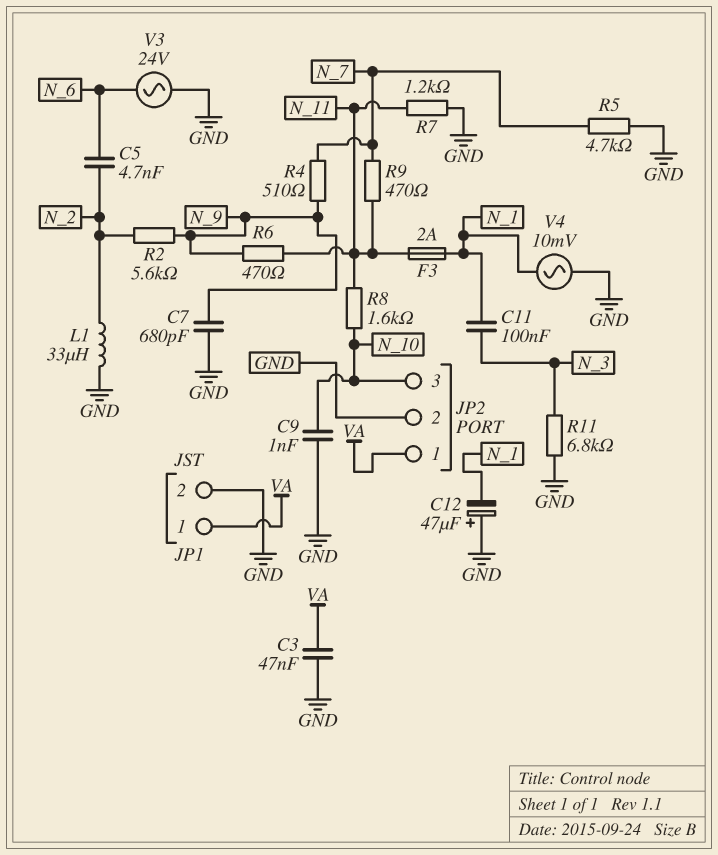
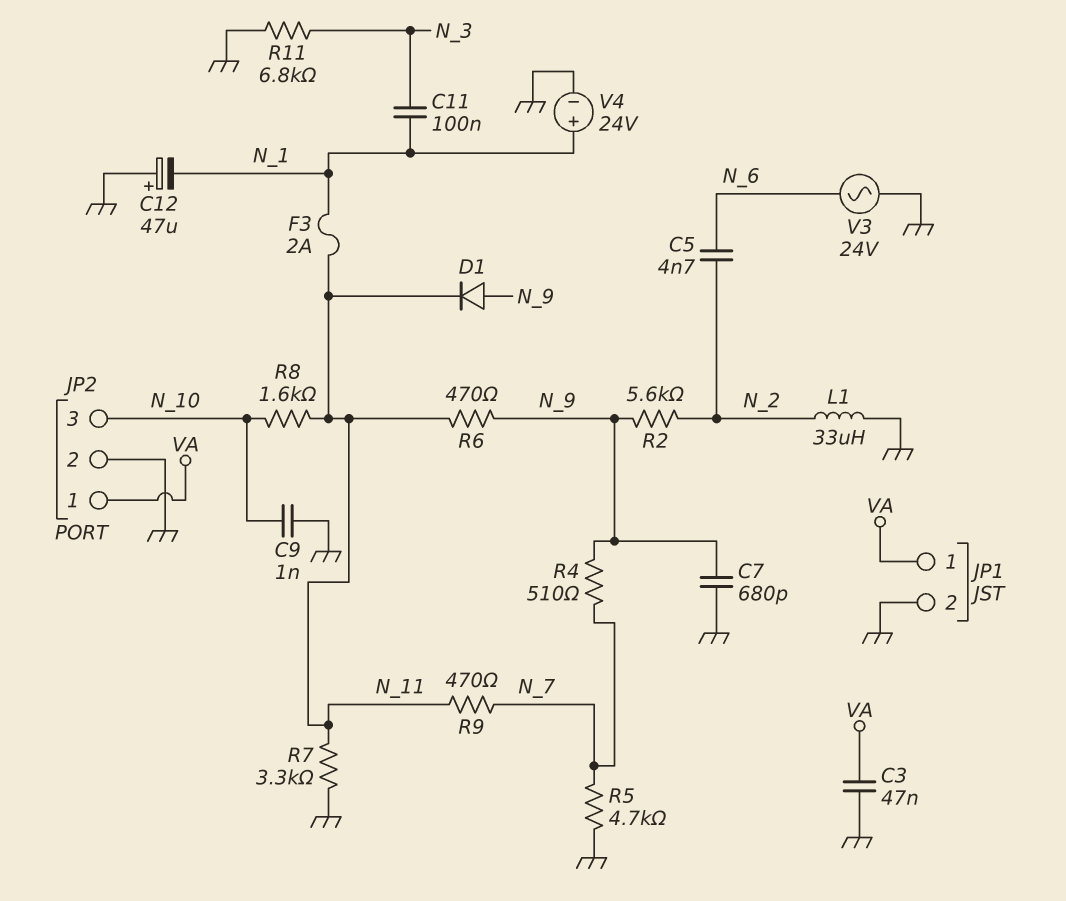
D1: none -> diode (A N_9, K N_11)
R7: 1.2k (GND, N_11) -> 3.3k (GND, N_11)
V4: AC 10mV (GND, N_1) -> 24V (plus N_1, minus GND)

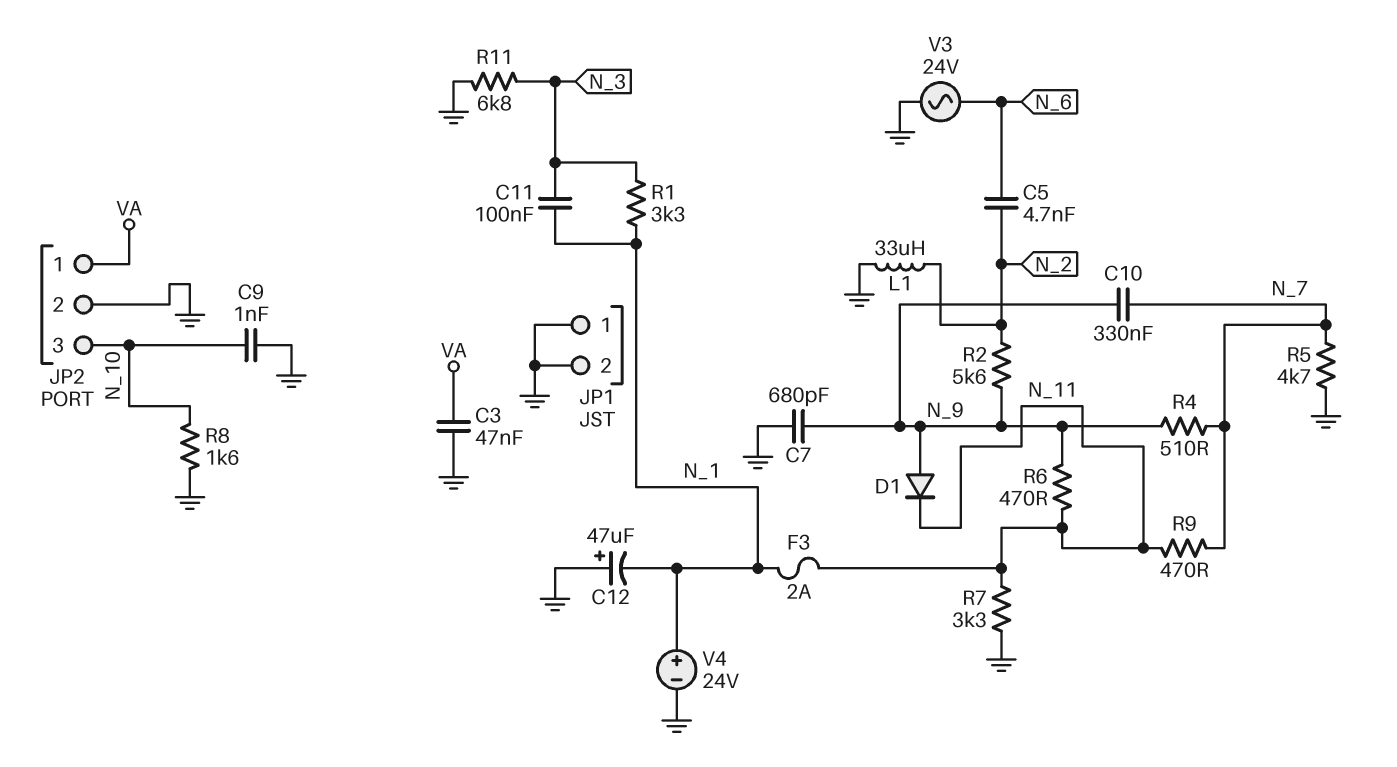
C10: none -> 330nF (N_7, N_9)
JP1 pin 1: VA -> GND
R1: none -> 3.3k (N_1, N_3)
R8: 1.6k (N_10, N_11) -> 1.6k (GND, N_10)

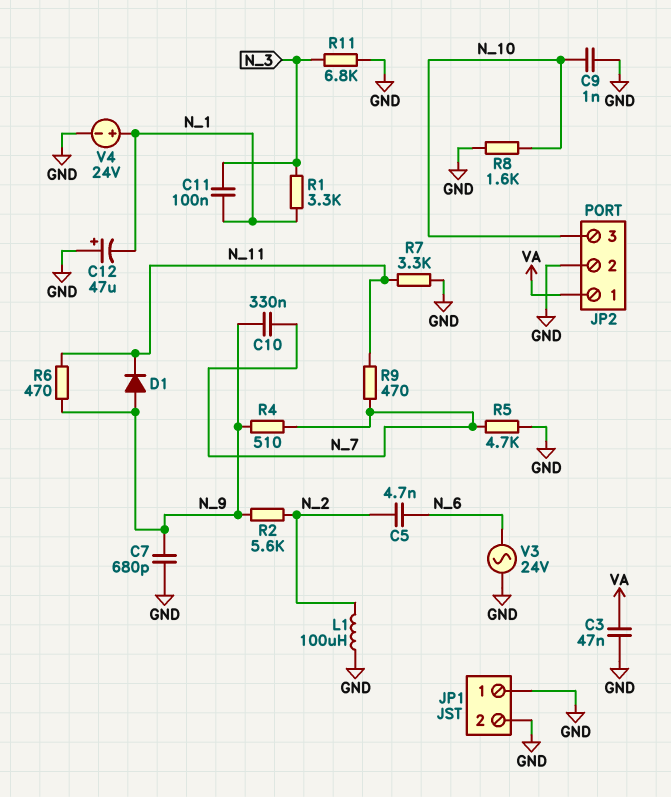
F3: 2A (N_1, N_11) -> none
L1: 33uH (GND, N_2) -> 100uH (GND, N_2)

